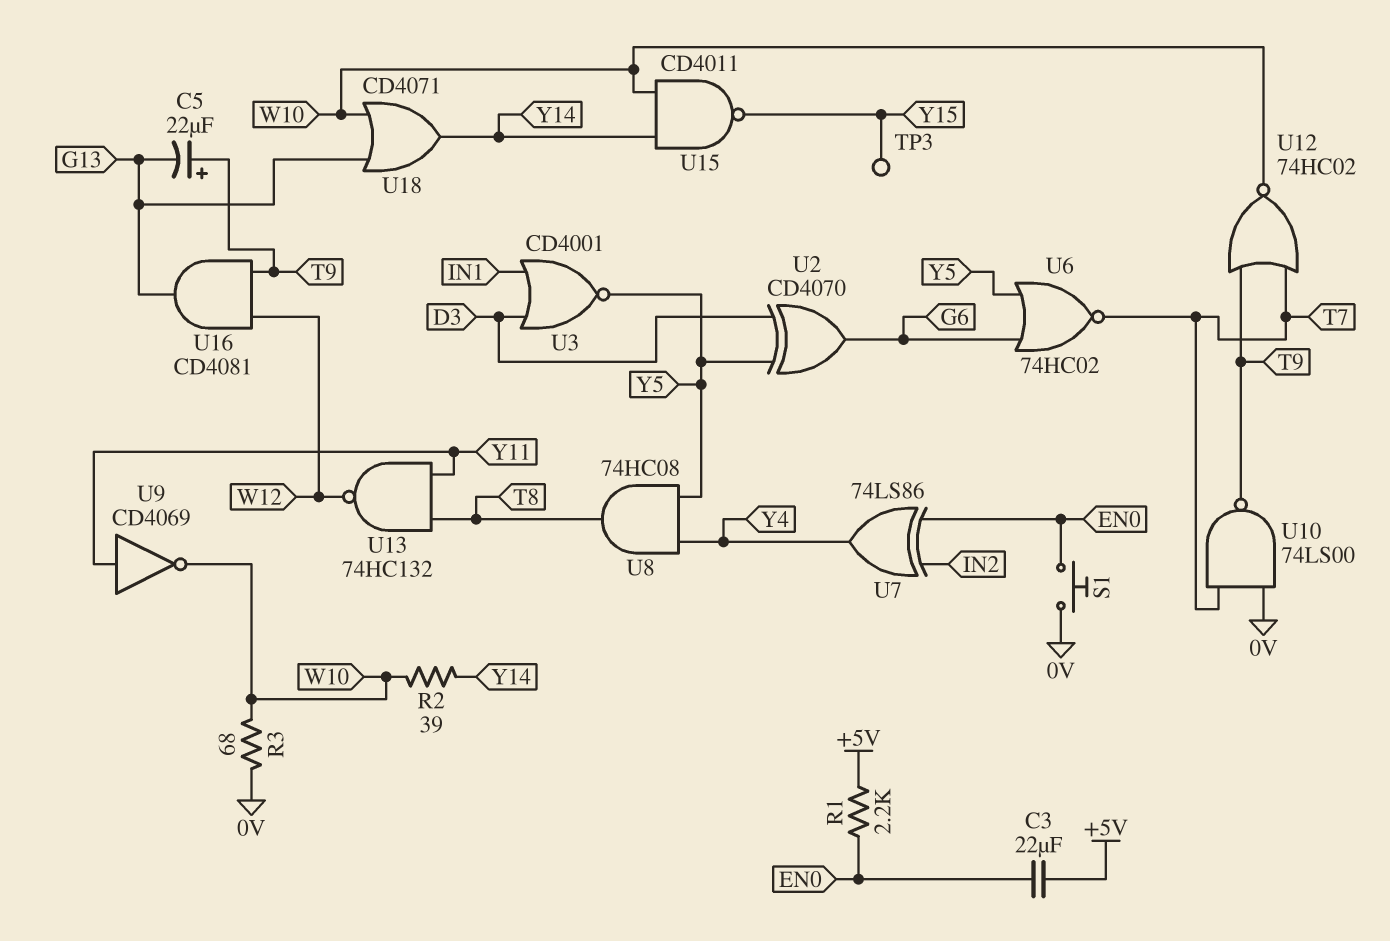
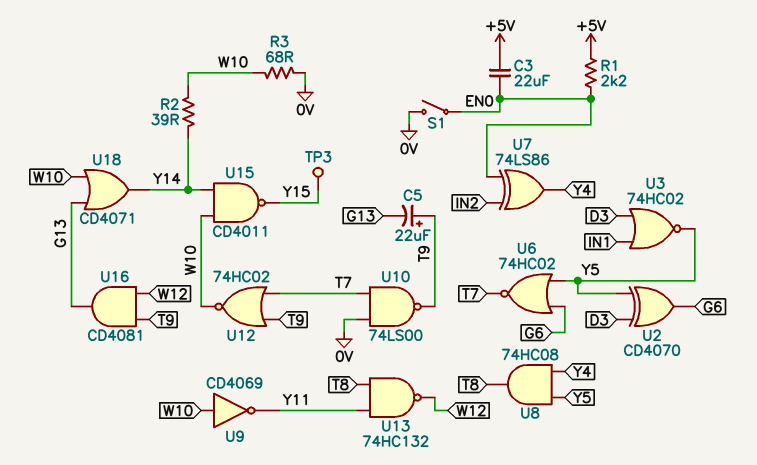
S1: button (0V, EN0) -> switch (0V, EN0)
U3: NOR CD4001 (in D3, in IN1, out Y5) -> NOR 74HC02 (in D3, in IN1, out Y5)
U9: NOT CD4069 (in Y11, out W10) -> NOT CD4069 (in W10, out Y11)

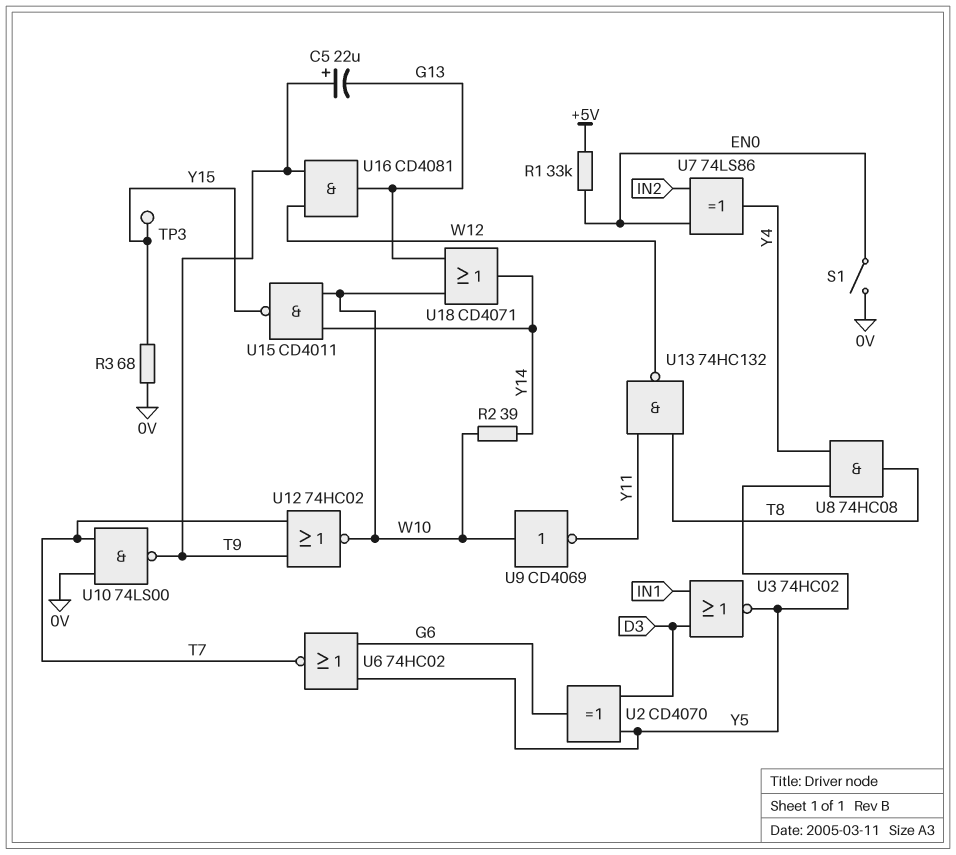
C3: 22uF (+5V, EN0) -> none
R1: 2.2k (+5V, EN0) -> 33k (+5V, EN0)
R3: 68 (0V, W10) -> 68 (0V, Y15)

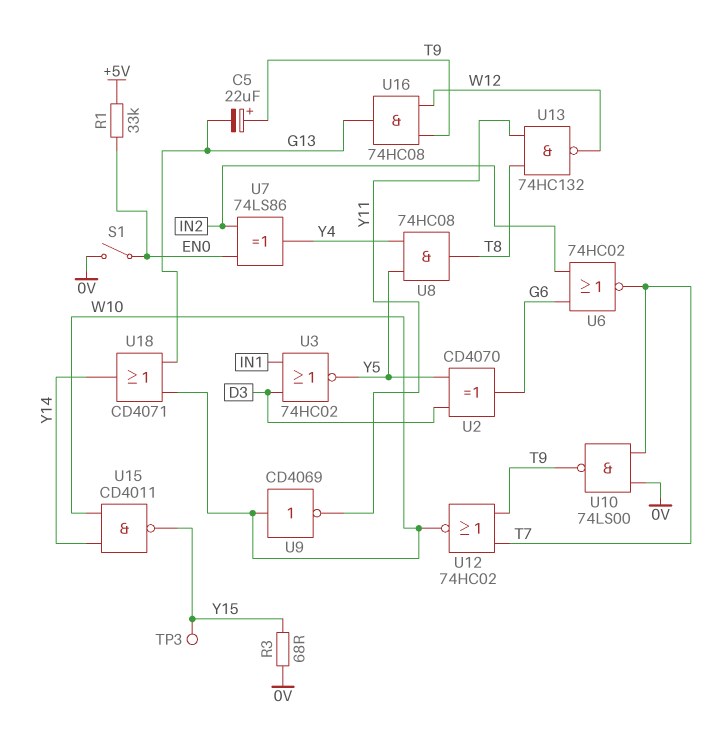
R2: 39 (W10, Y14) -> none
U6: NOR 74HC02 (in G6, in Y5, out T7) -> NOR 74HC02 (in G6, in IN2, out T7)
U16: AND CD4081 (in T9, in W12, out G13) -> AND 74HC08 (in T9, in W12, out G13)

